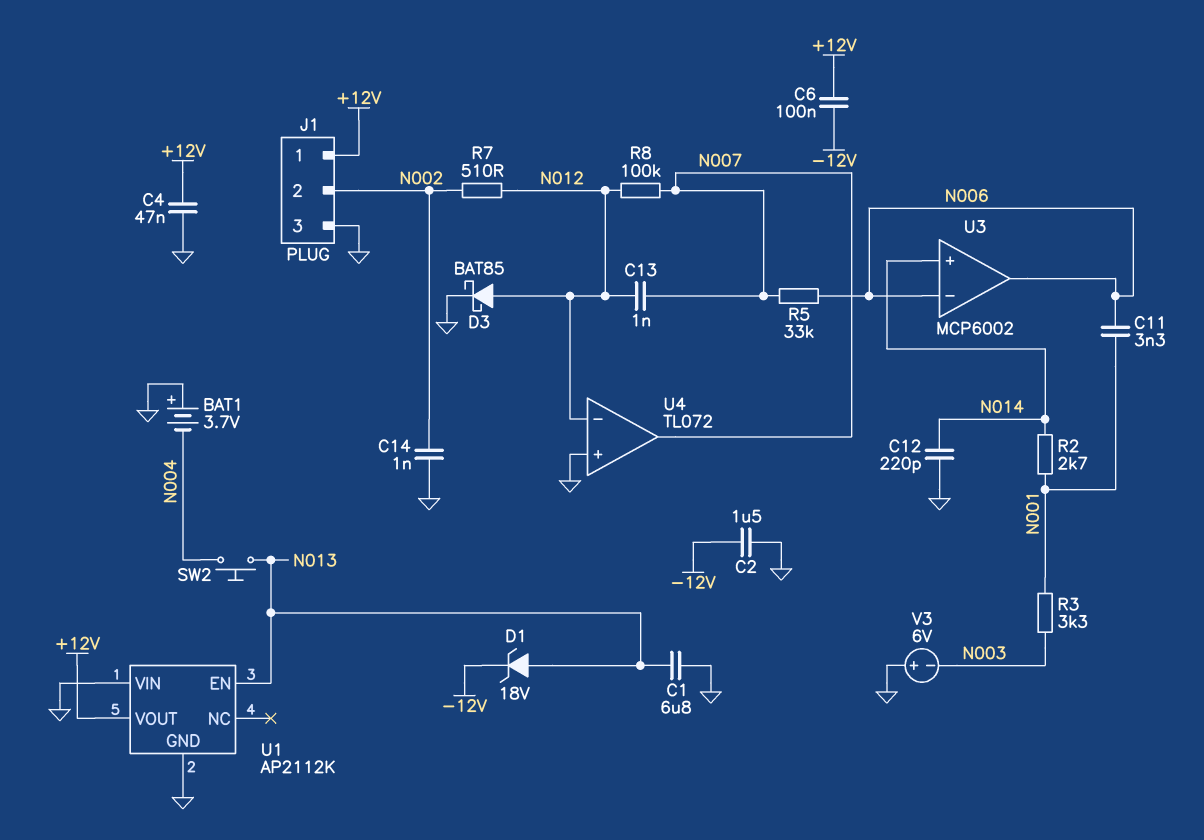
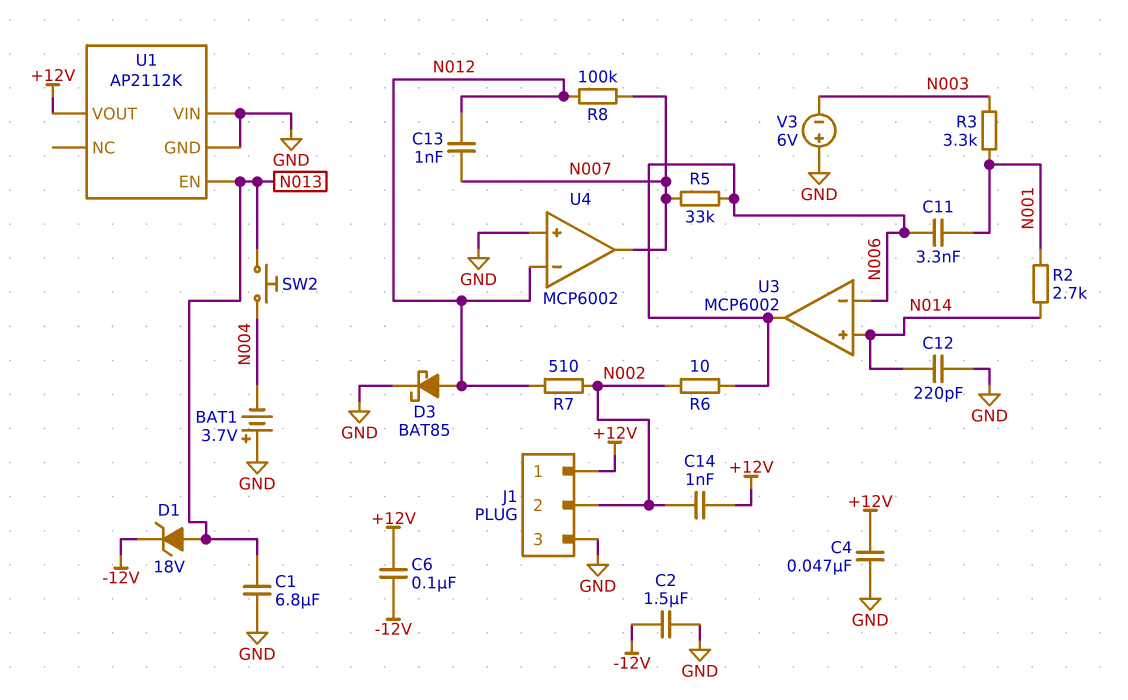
C14: 1nF (GND, N002) -> 1nF (+12V, N002)
R6: none -> 10 (N002, N006)
U4: TL072 -> MCP6002

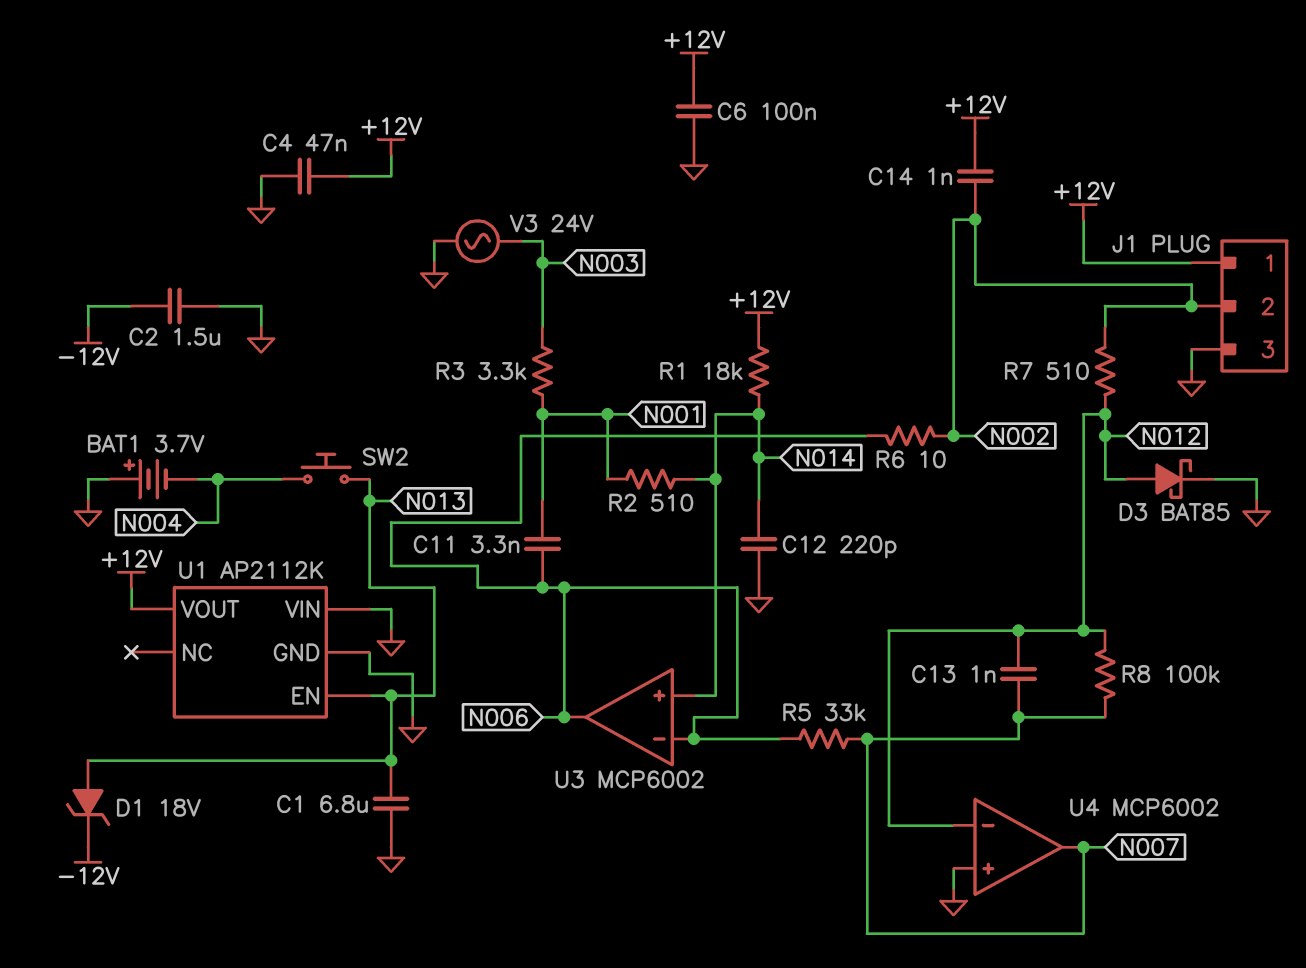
C6: 100nF (+12V, -12V) -> 100nF (+12V, GND)
R1: none -> 18k (+12V, N014)
R2: 2.7k (N001, N014) -> 510 (N001, N014)
V3: 6V (plus GND, minus N003) -> AC 24V (GND, N003)

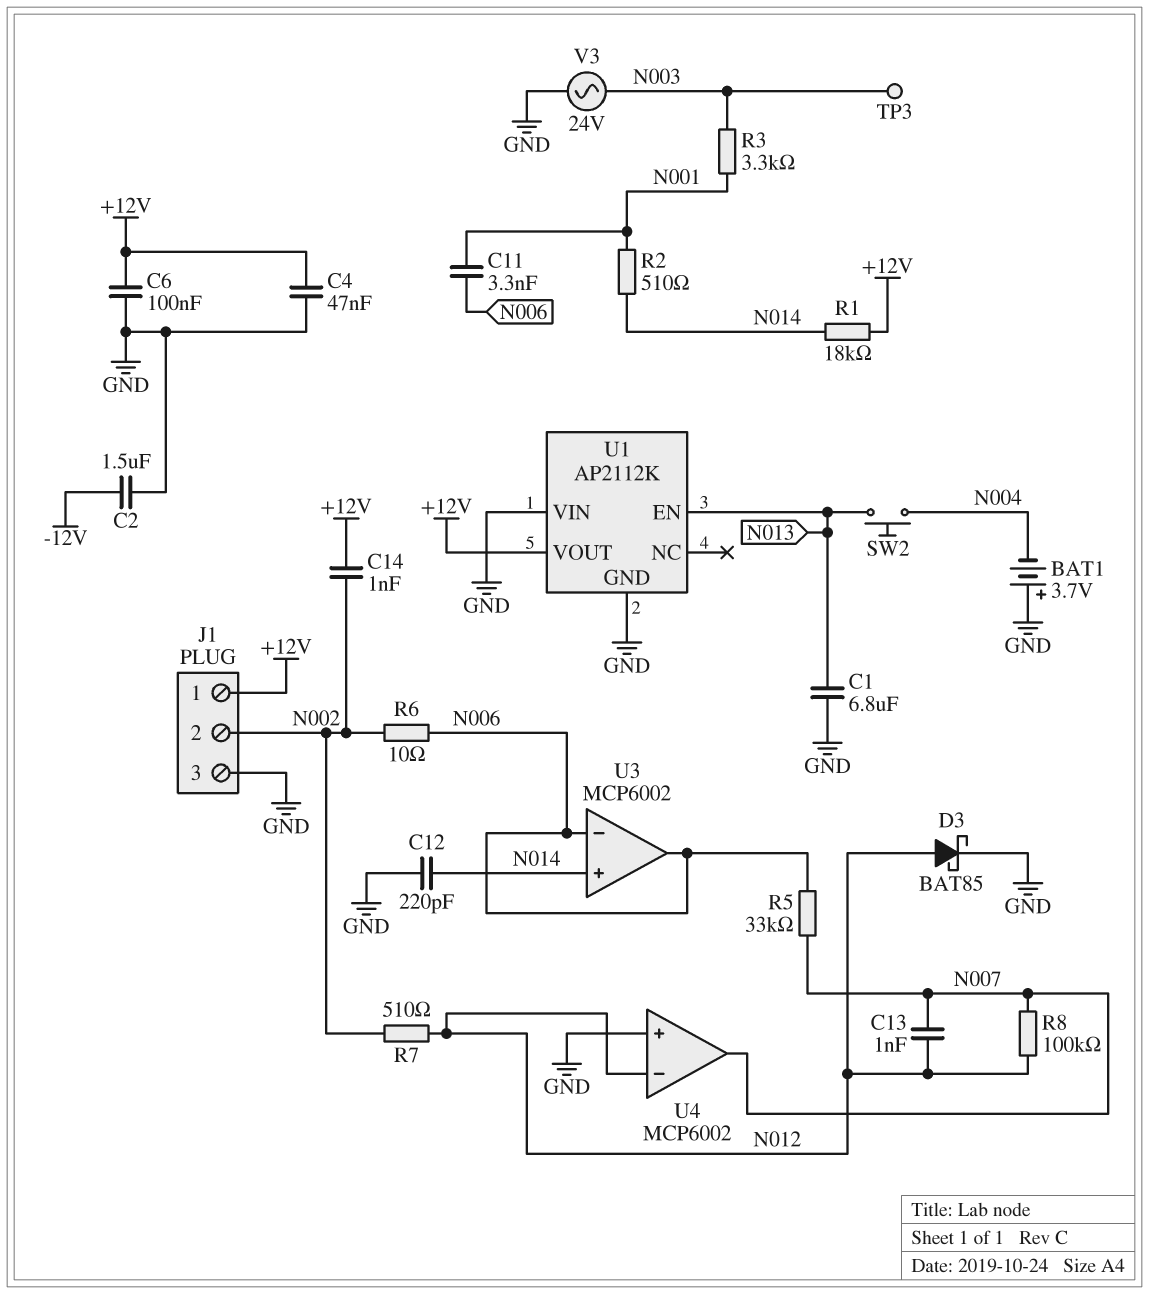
D1: zener 18V (A N013, K -12V) -> none
TP3: none -> test point (N003)

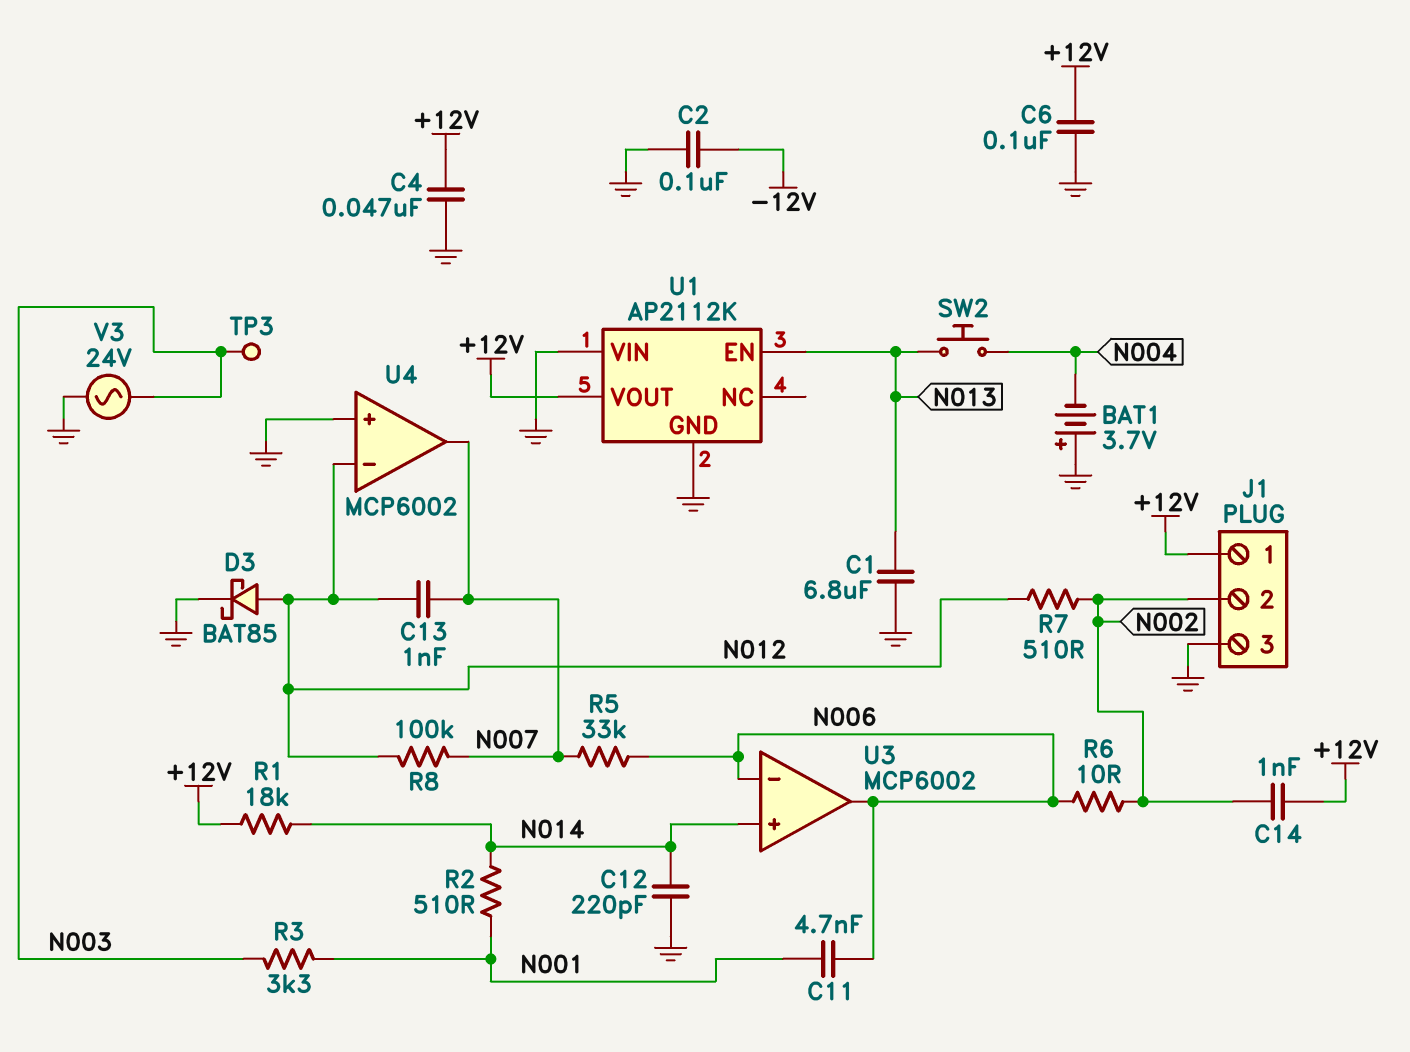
C2: 1.5uF (-12V, GND) -> 100nF (-12V, GND)
C11: 3.3nF (N001, N006) -> 4.7nF (N001, N006)

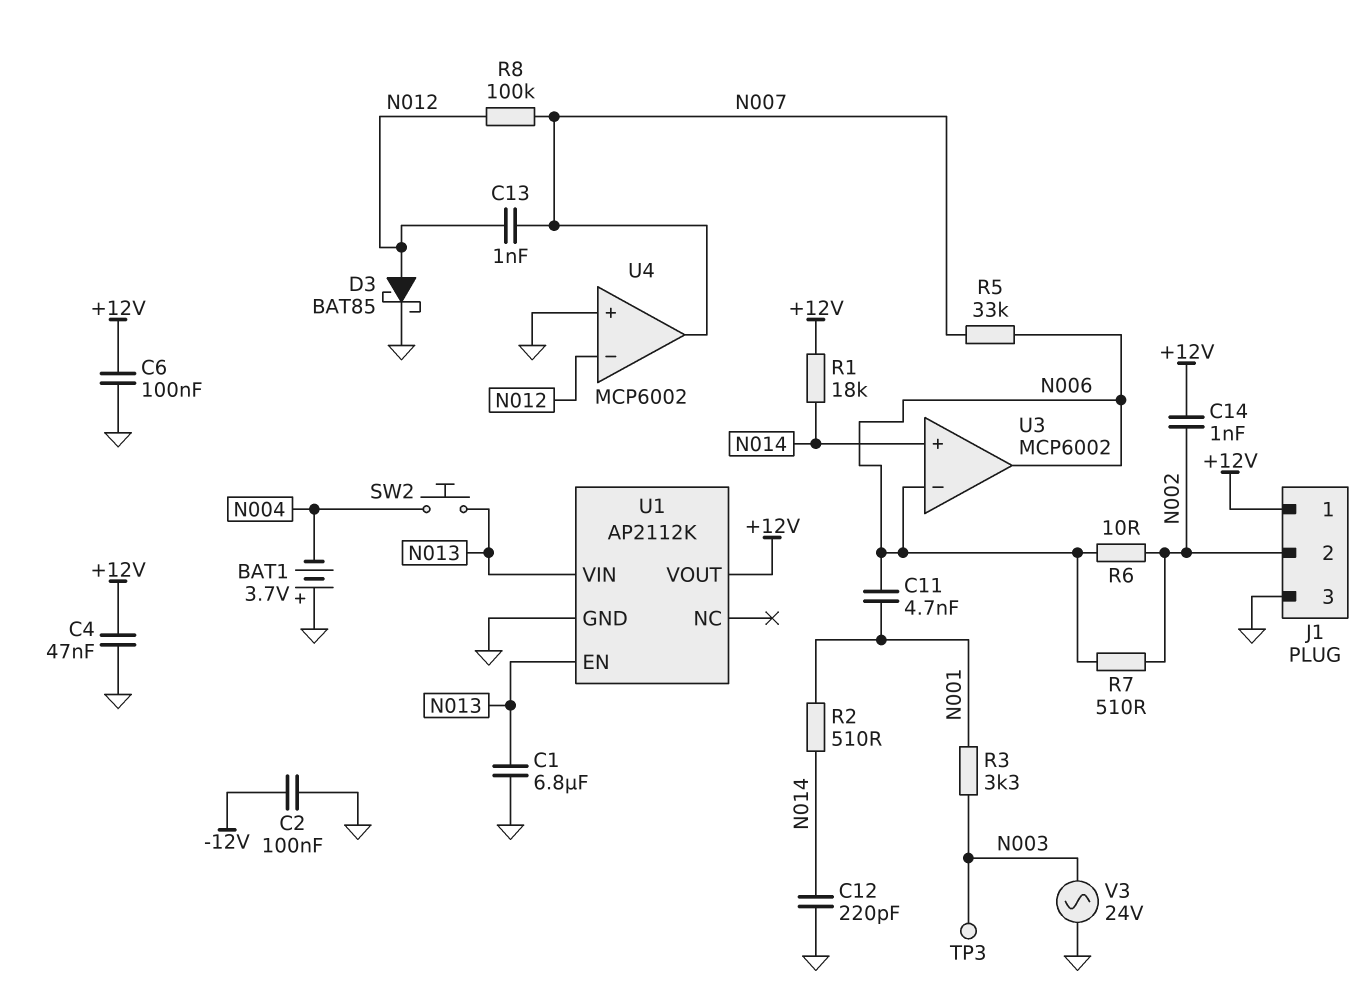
R7: 510 (N002, N012) -> 510 (N002, N006)
U1 pin VIN: GND -> N013

